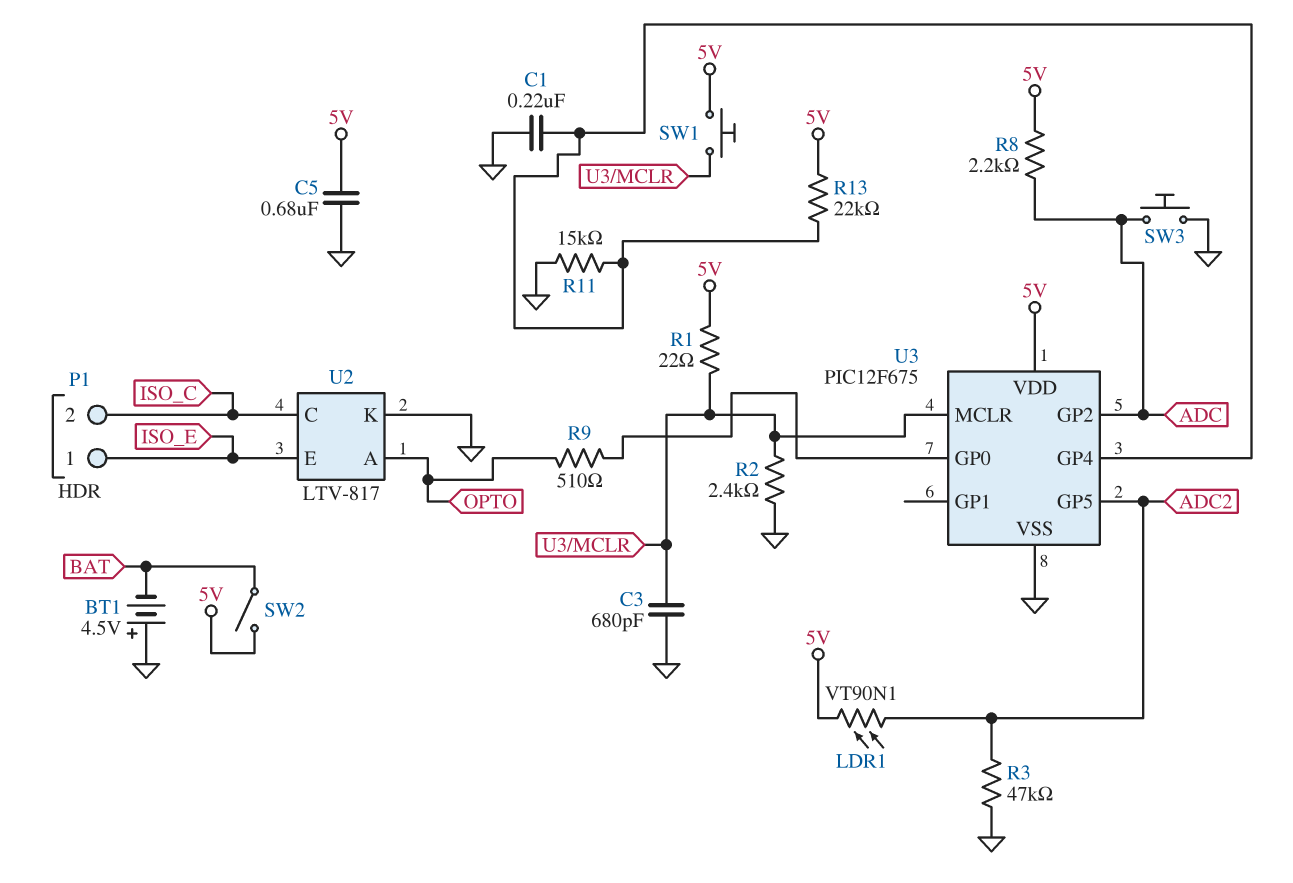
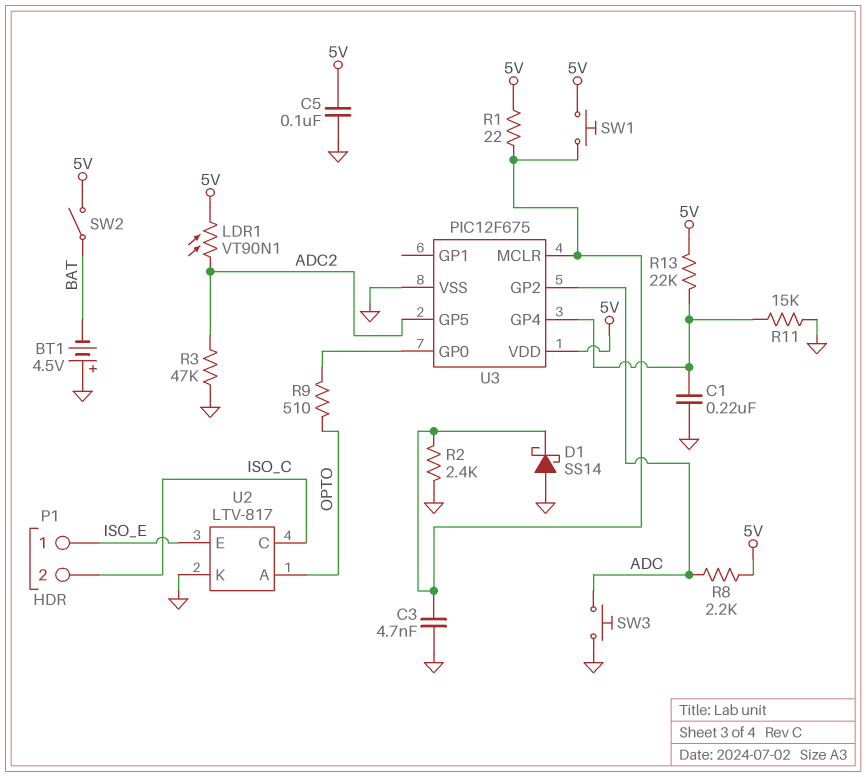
C3: 680pF (GND, U3/MCLR) -> 4.7nF (GND, U3/MCLR)
C5: 680nF (5V, GND) -> 100nF (5V, GND)
D1: none -> schottky SS14 (A GND, K U3/MCLR)

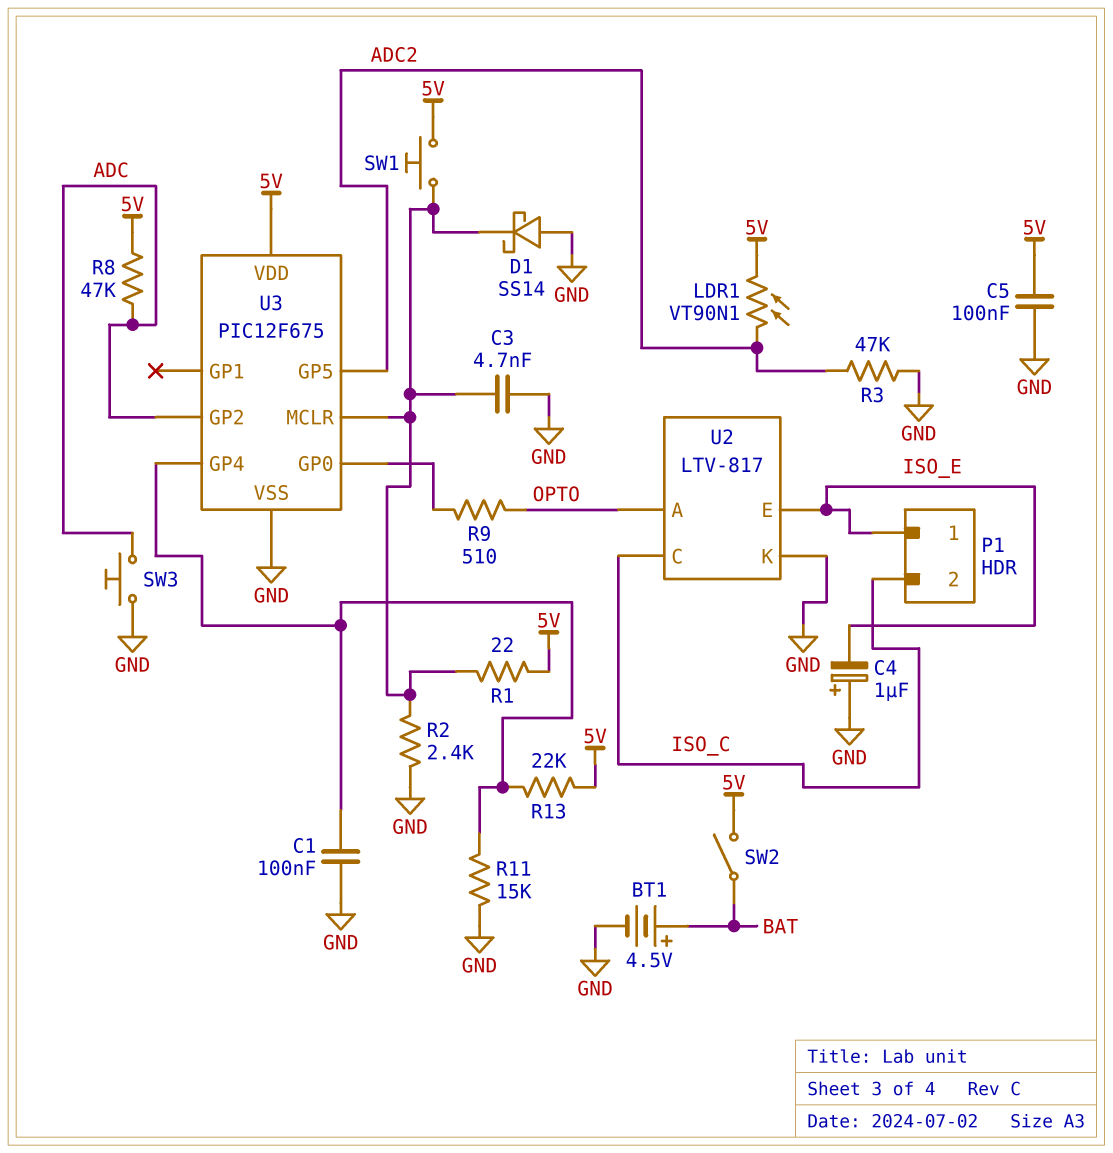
BT1: 4.5V (plus GND, minus BAT) -> 4.5V (plus BAT, minus GND)
C1: 220nF (GND, U3/GP4) -> 100nF (GND, U3/GP4)
C4: none -> 1uF (plus GND, minus ISO_E)
R8: 2.2k (5V, ADC) -> 47k (5V, ADC)

